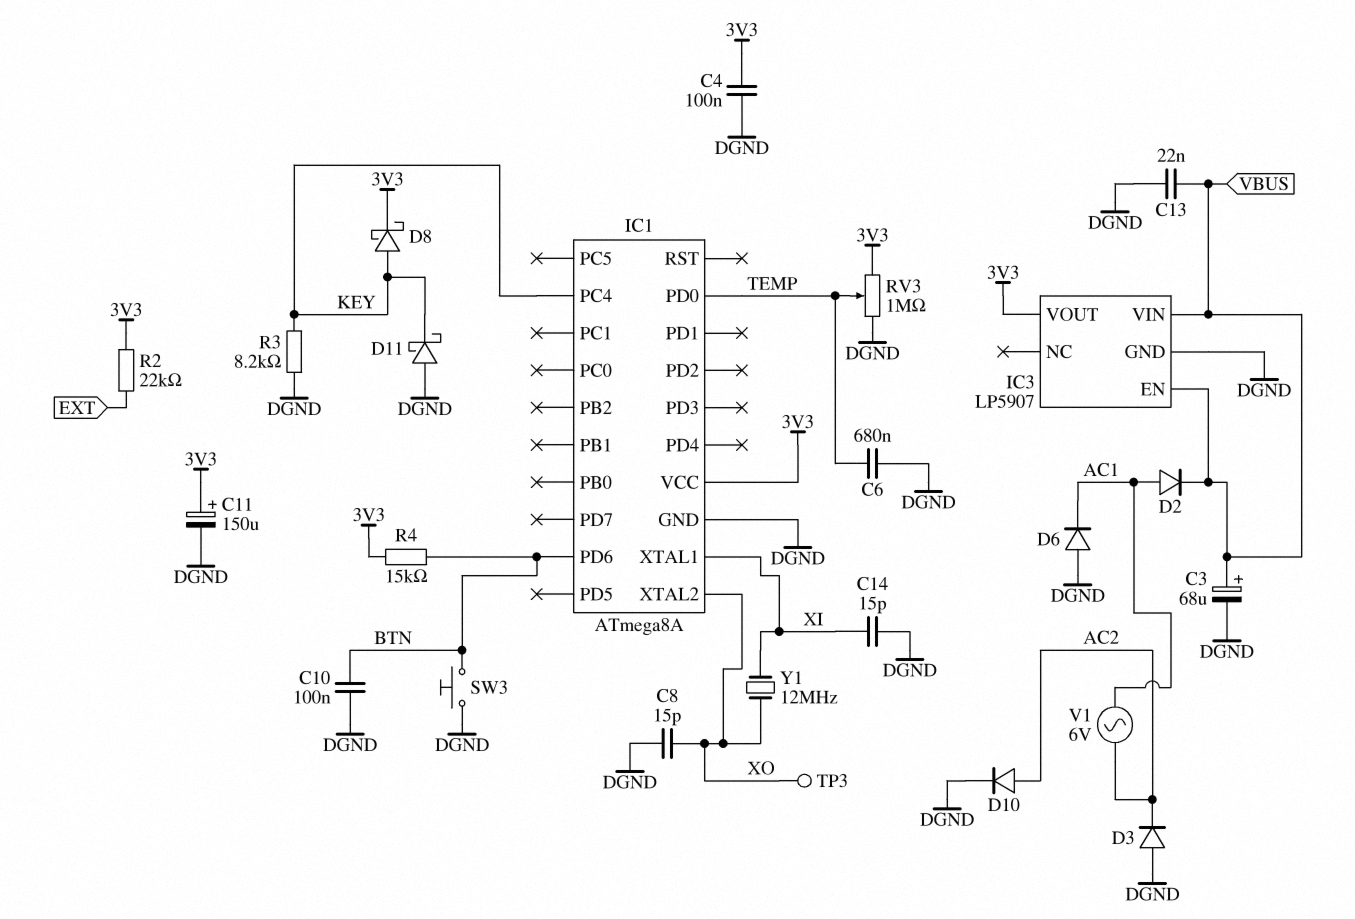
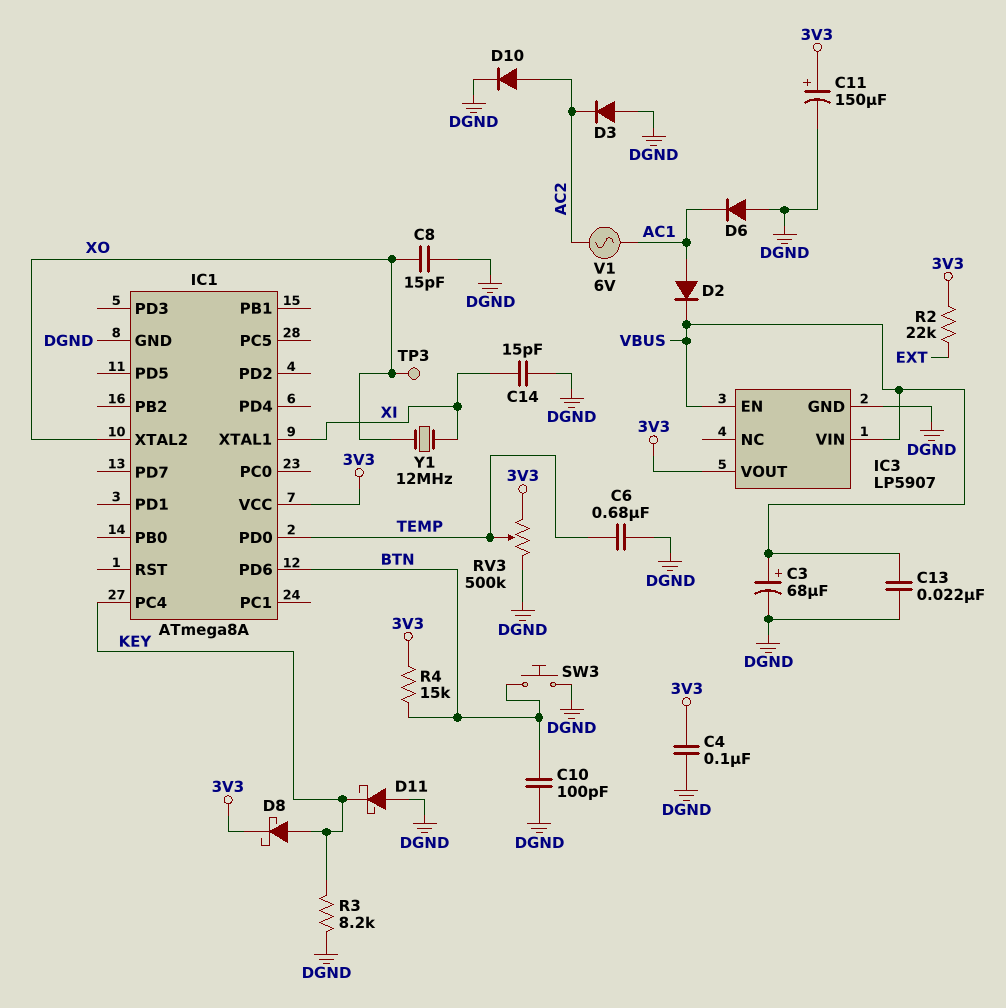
C10: 100nF (BTN, DGND) -> 100pF (BTN, DGND)
RV3: 1M (3V3, DGND, wiper TEMP) -> 500k (3V3, DGND, wiper TEMP)

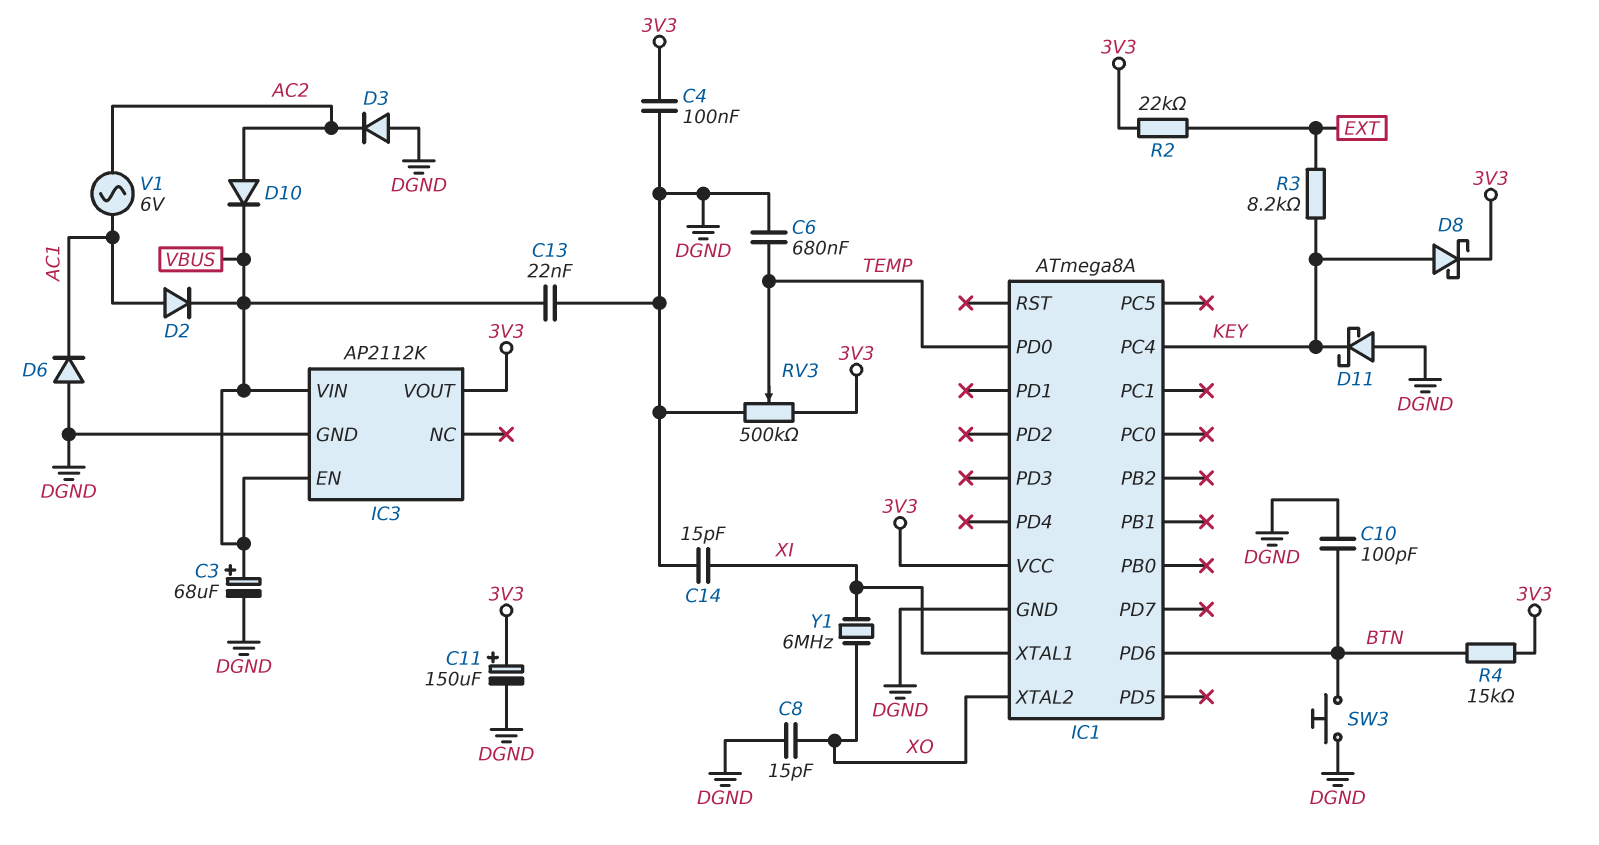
D10: diode (A AC2, K DGND) -> diode (A AC2, K VBUS)
IC3: LP5907 -> AP2112K
R3: 8.2k (DGND, KEY) -> 8.2k (EXT, KEY)
TP3: test point (XO) -> none
Y1: 12MHz (XI, XO) -> 6MHz (XI, XO)

